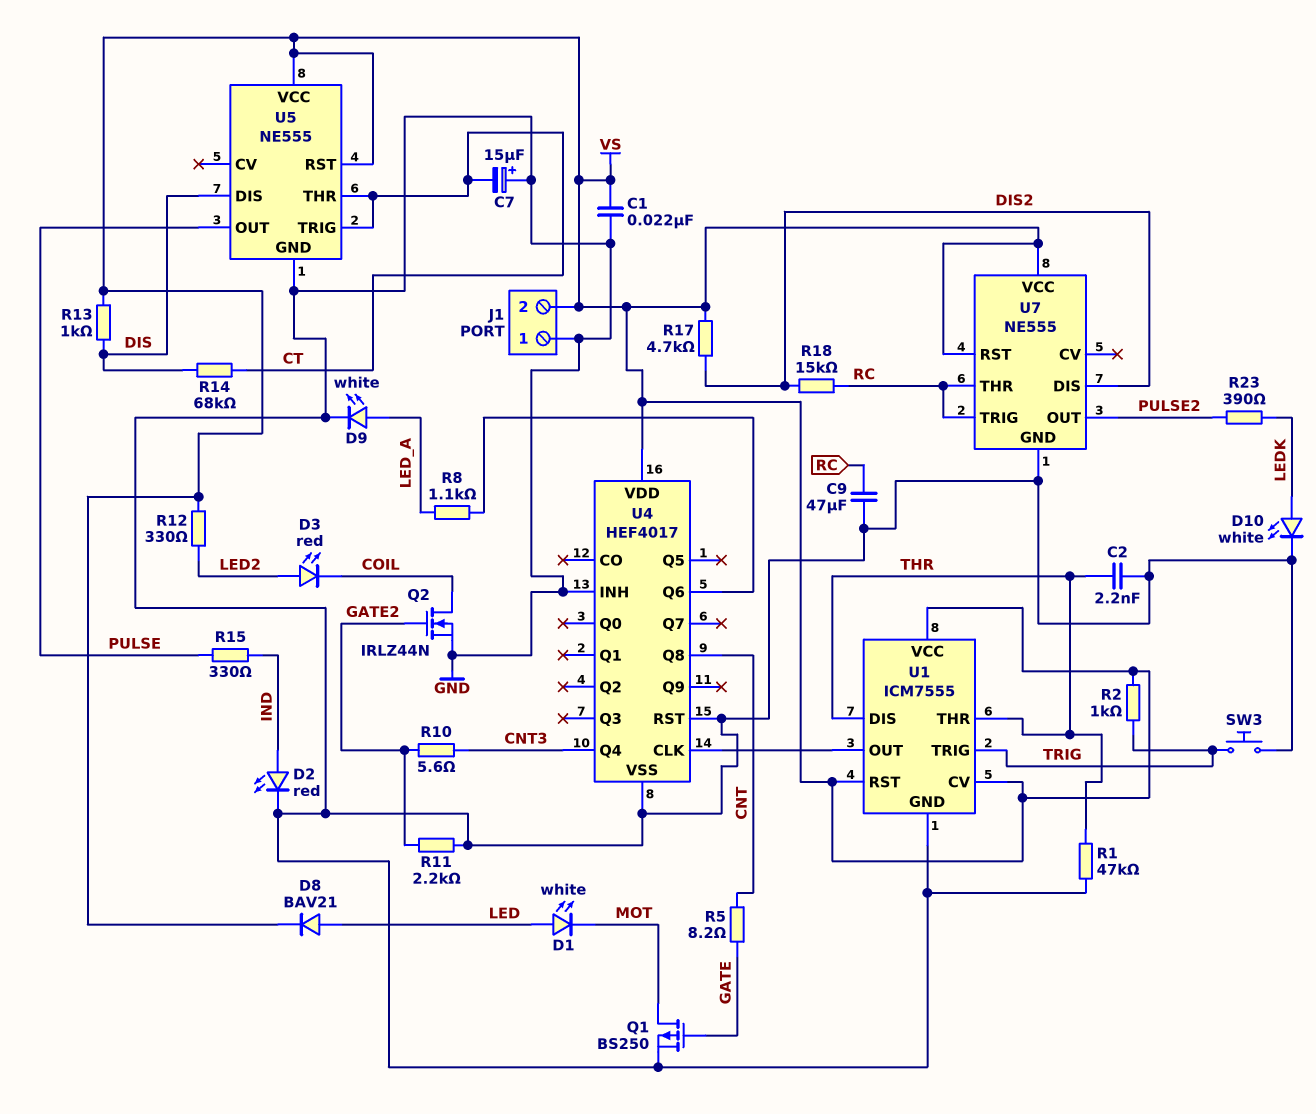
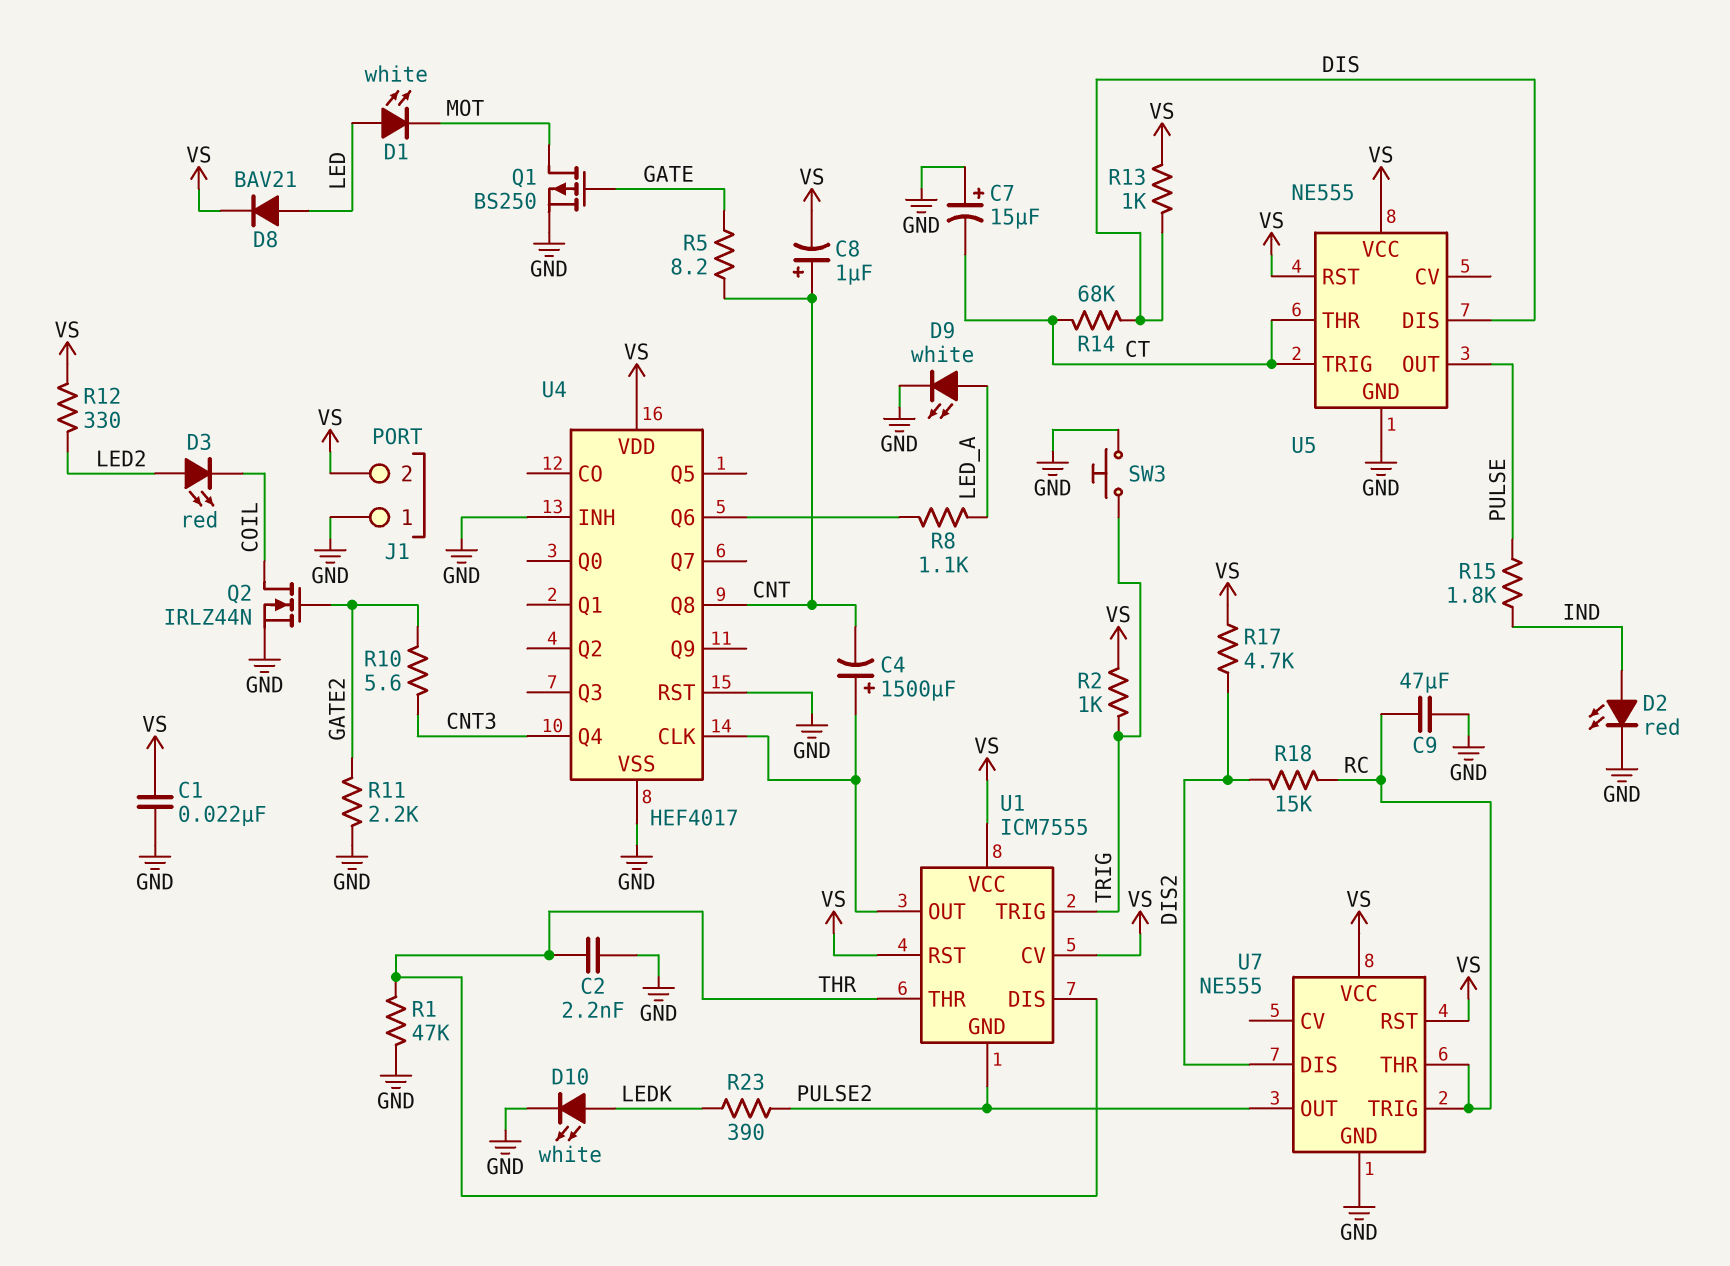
C4: none -> 1500uF (plus U1/OUT, minus CNT)
C8: none -> 1uF (plus CNT, minus VS)
R15: 330 (IND, PULSE) -> 1.8k (IND, PULSE)
U1 pin GND: GND -> PULSE2

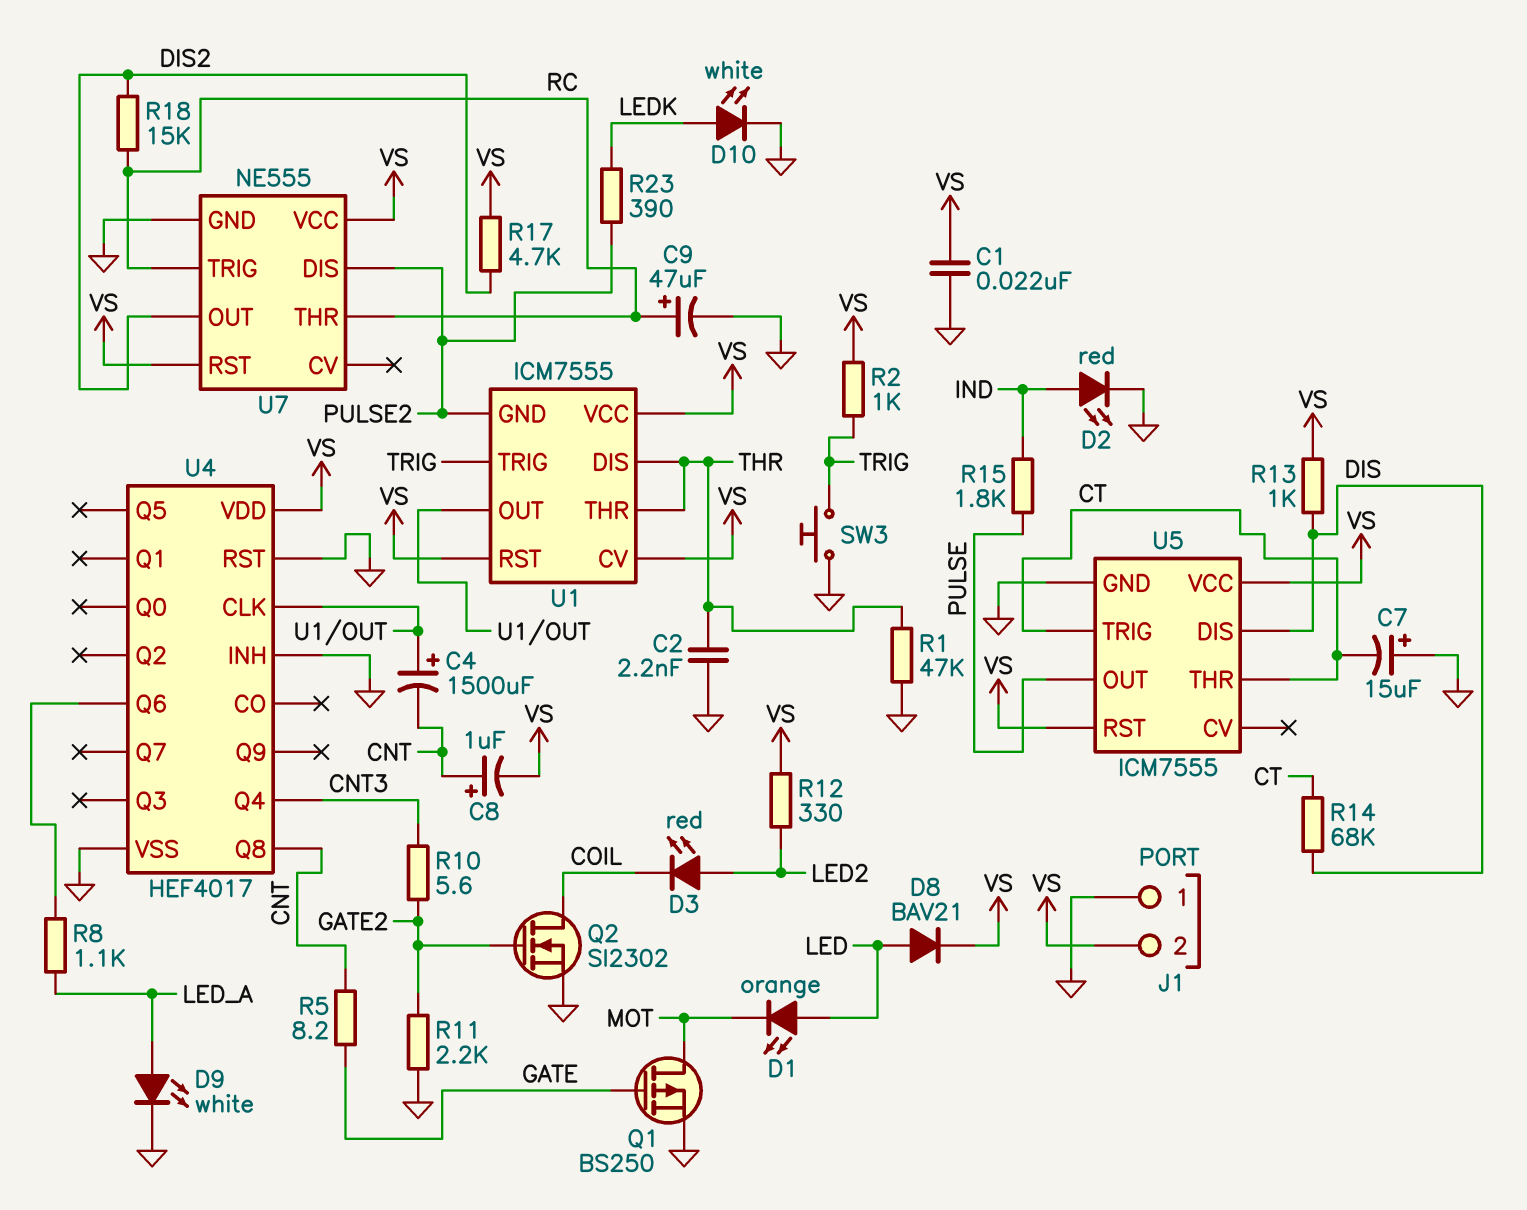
C9: 47uF (GND, RC) -> 47uF (plus RC, minus GND)
D1: LED white (A LED, K MOT) -> LED orange (A LED, K MOT)
Q2: NMOS IRLZ44N (G GATE2, D COIL, S GND) -> NMOS SI2302 (G GATE2, D COIL, S GND)
U5: NE555 -> ICM7555
U7 pin DIS: DIS2 -> PULSE2
U7 pin OUT: PULSE2 -> DIS2

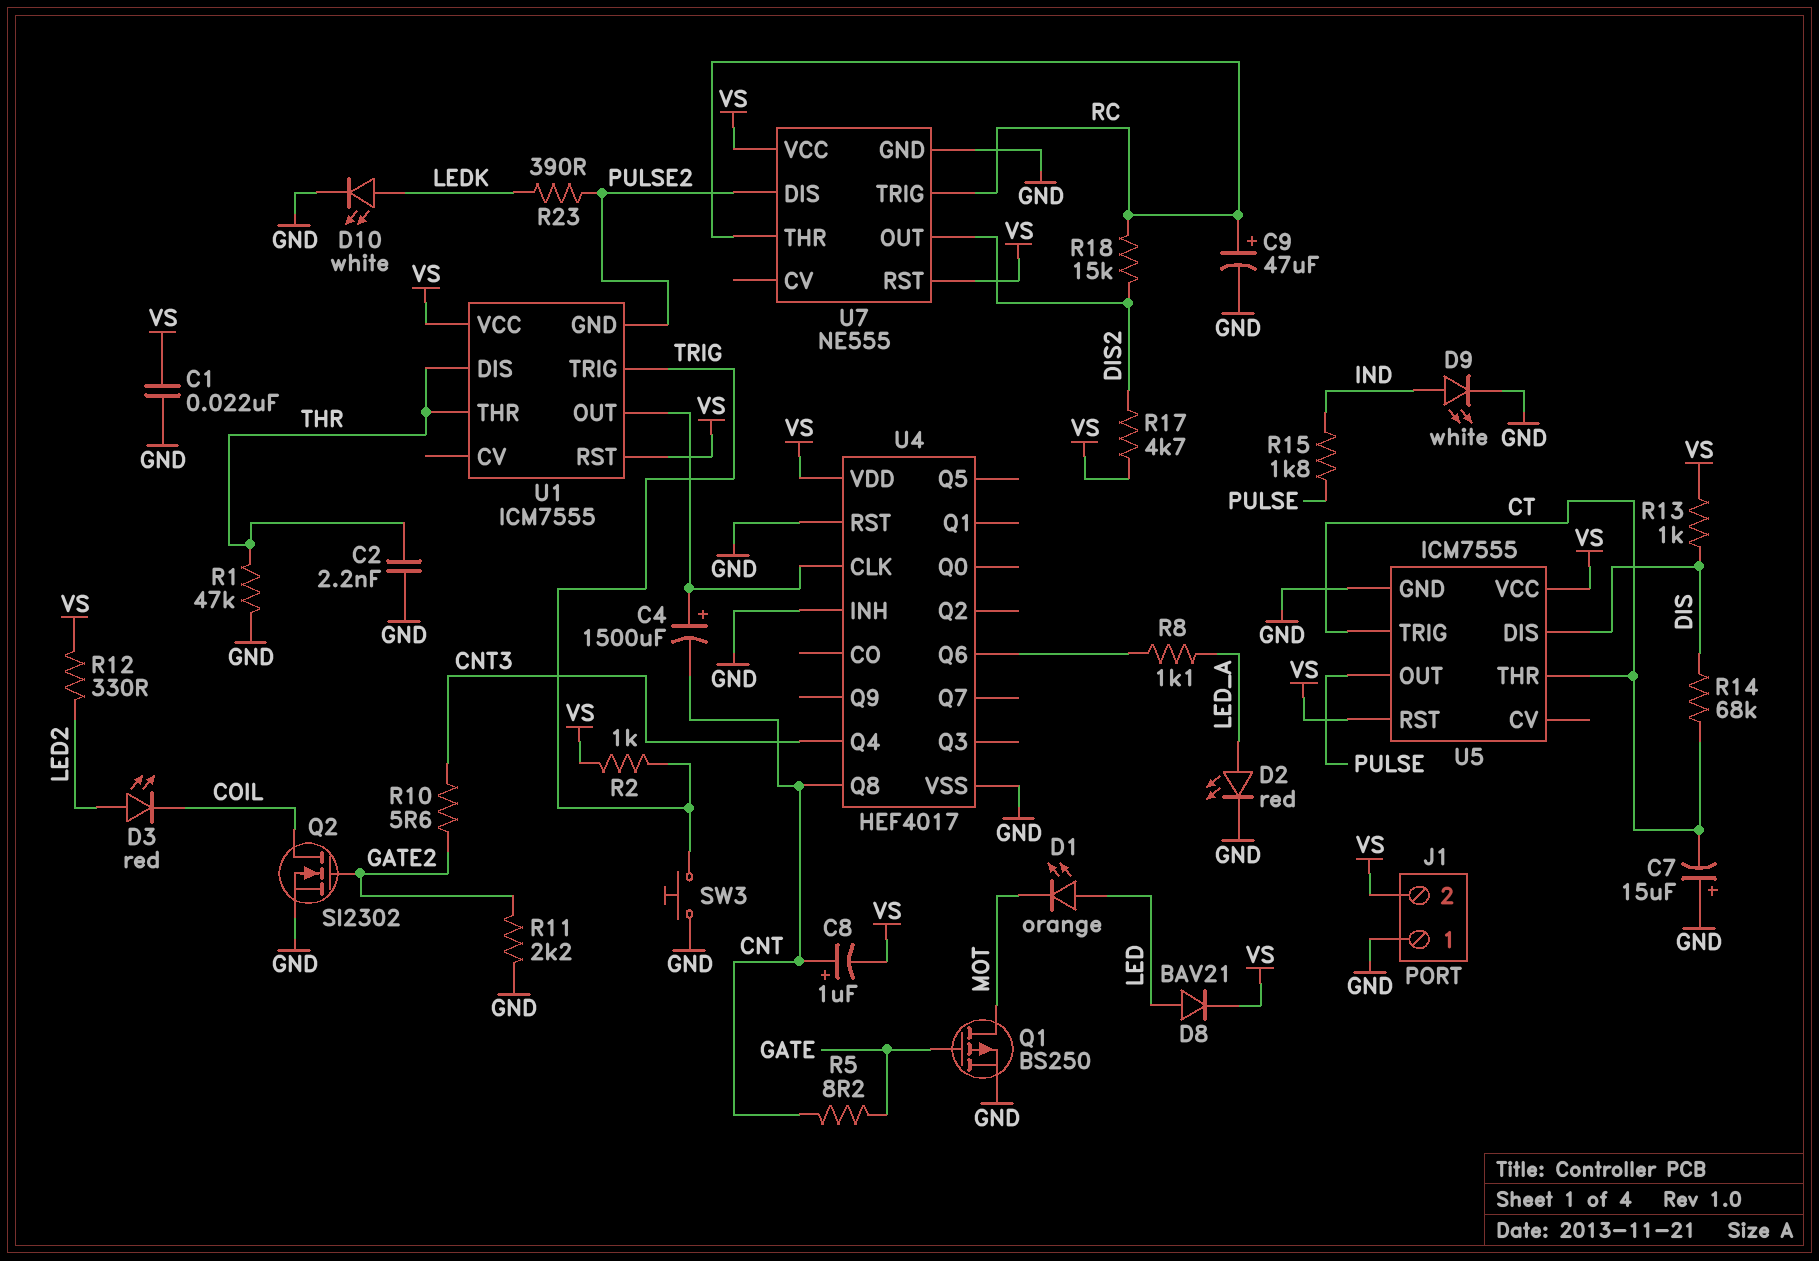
D2: LED red (A IND, K GND) -> LED red (A LED_A, K GND)
D9: LED white (A LED_A, K GND) -> LED white (A IND, K GND)
U1 pin CV: VS -> none

